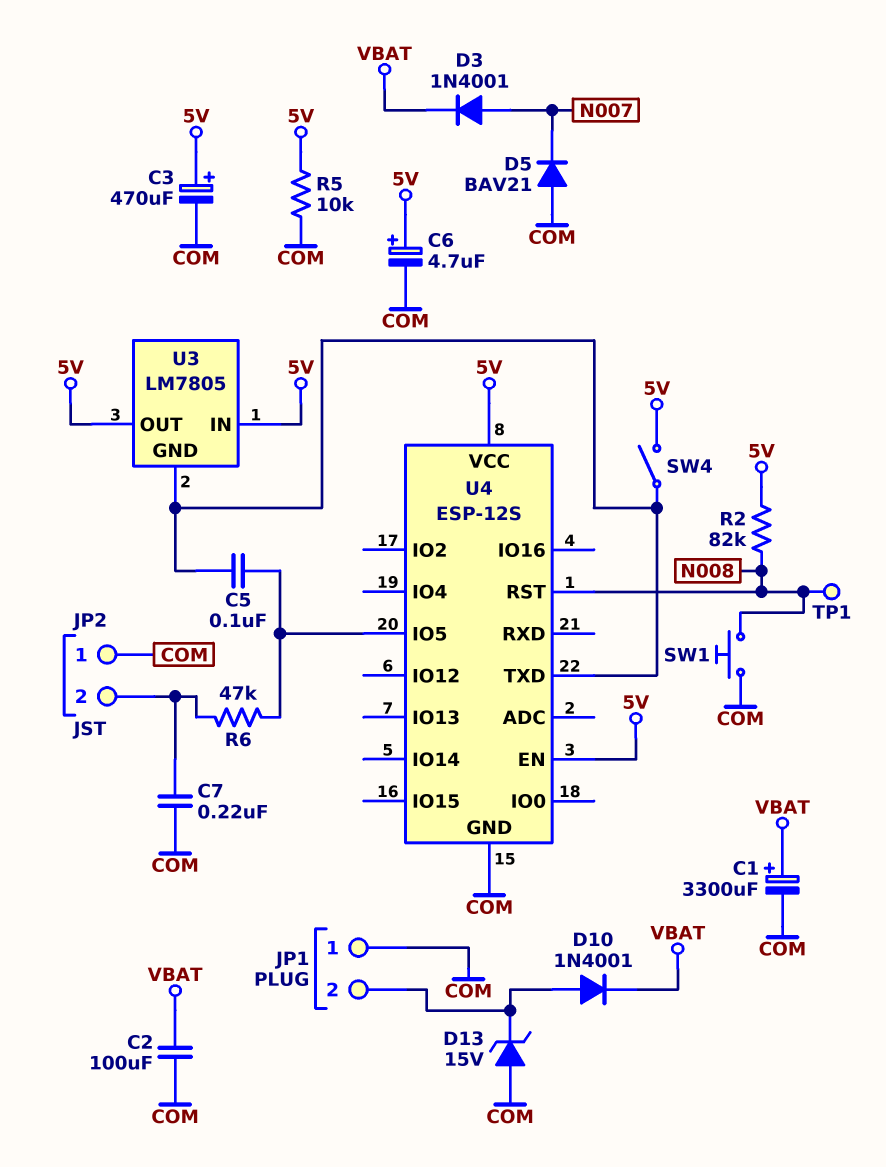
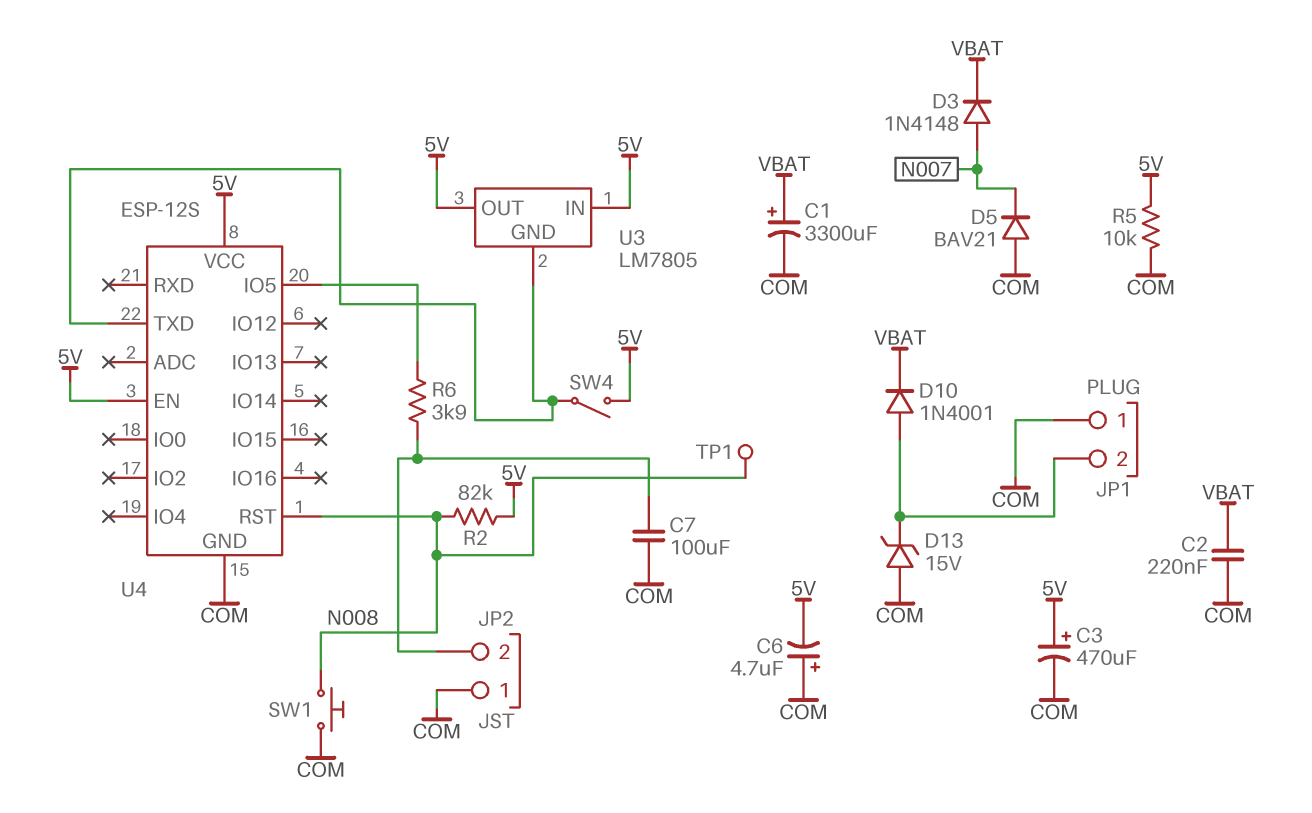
C2: 100uF (COM, VBAT) -> 220nF (COM, VBAT)
C5: 100nF (U3/GND, U4/IO5) -> none
C6: 4.7uF (plus 5V, minus COM) -> 4.7uF (plus COM, minus 5V)
C7: 220nF (COM, JP2/2) -> 100uF (COM, JP2/2)
D3: diode 1N4001 (A N007, K VBAT) -> diode 1N4148 (A N007, K VBAT)
R6: 47k (JP2/2, U4/IO5) -> 3.9k (JP2/2, U4/IO5)

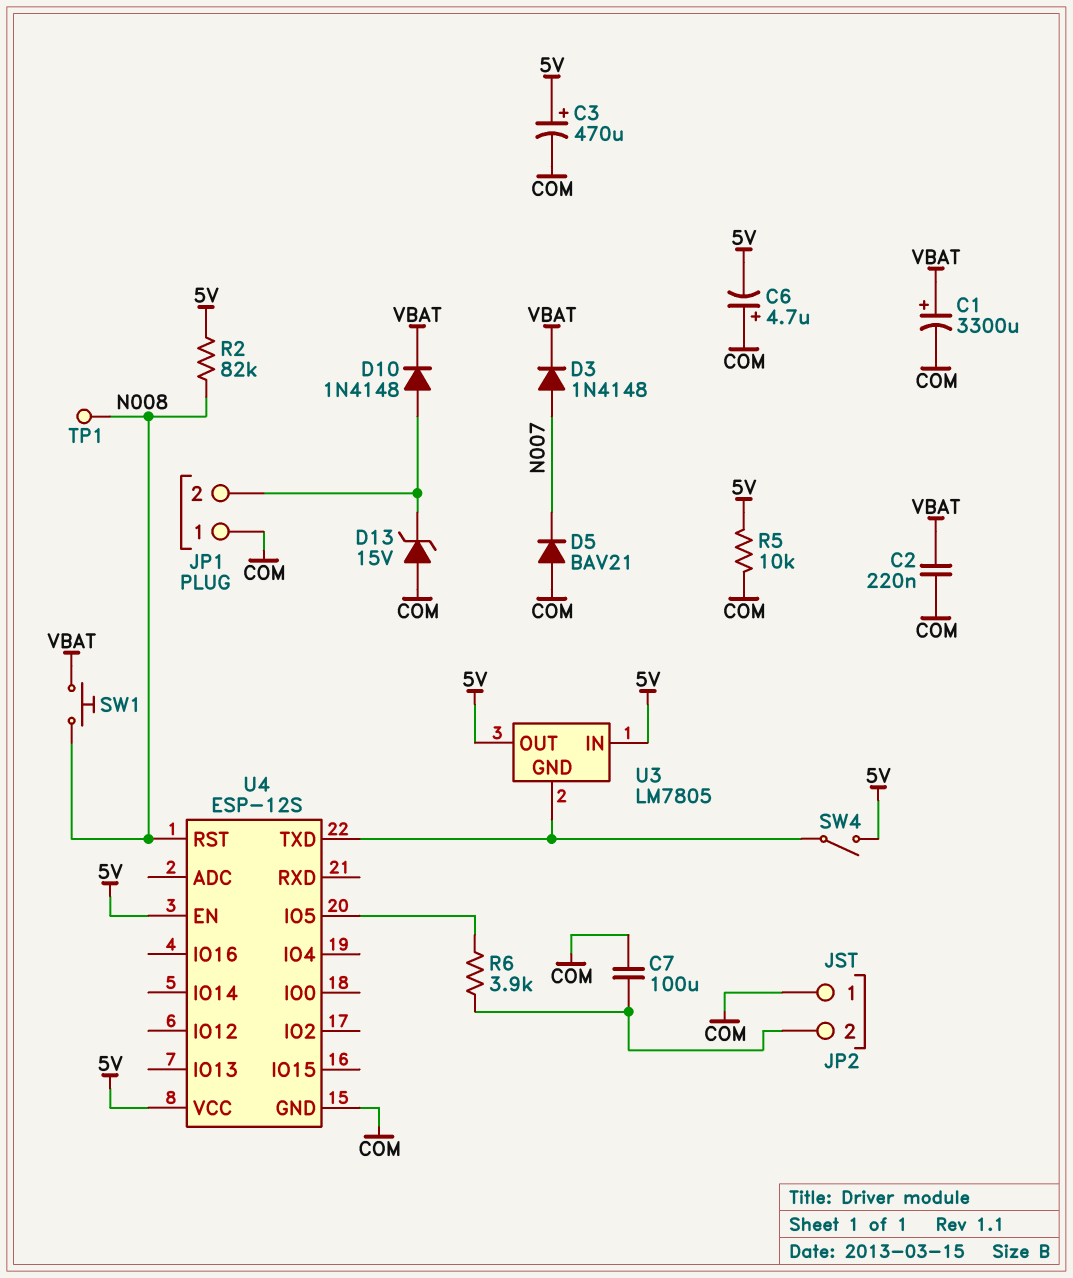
D10: diode 1N4001 (A JP1/2, K VBAT) -> diode 1N4148 (A JP1/2, K VBAT)
SW1: button (COM, N008) -> button (N008, VBAT)

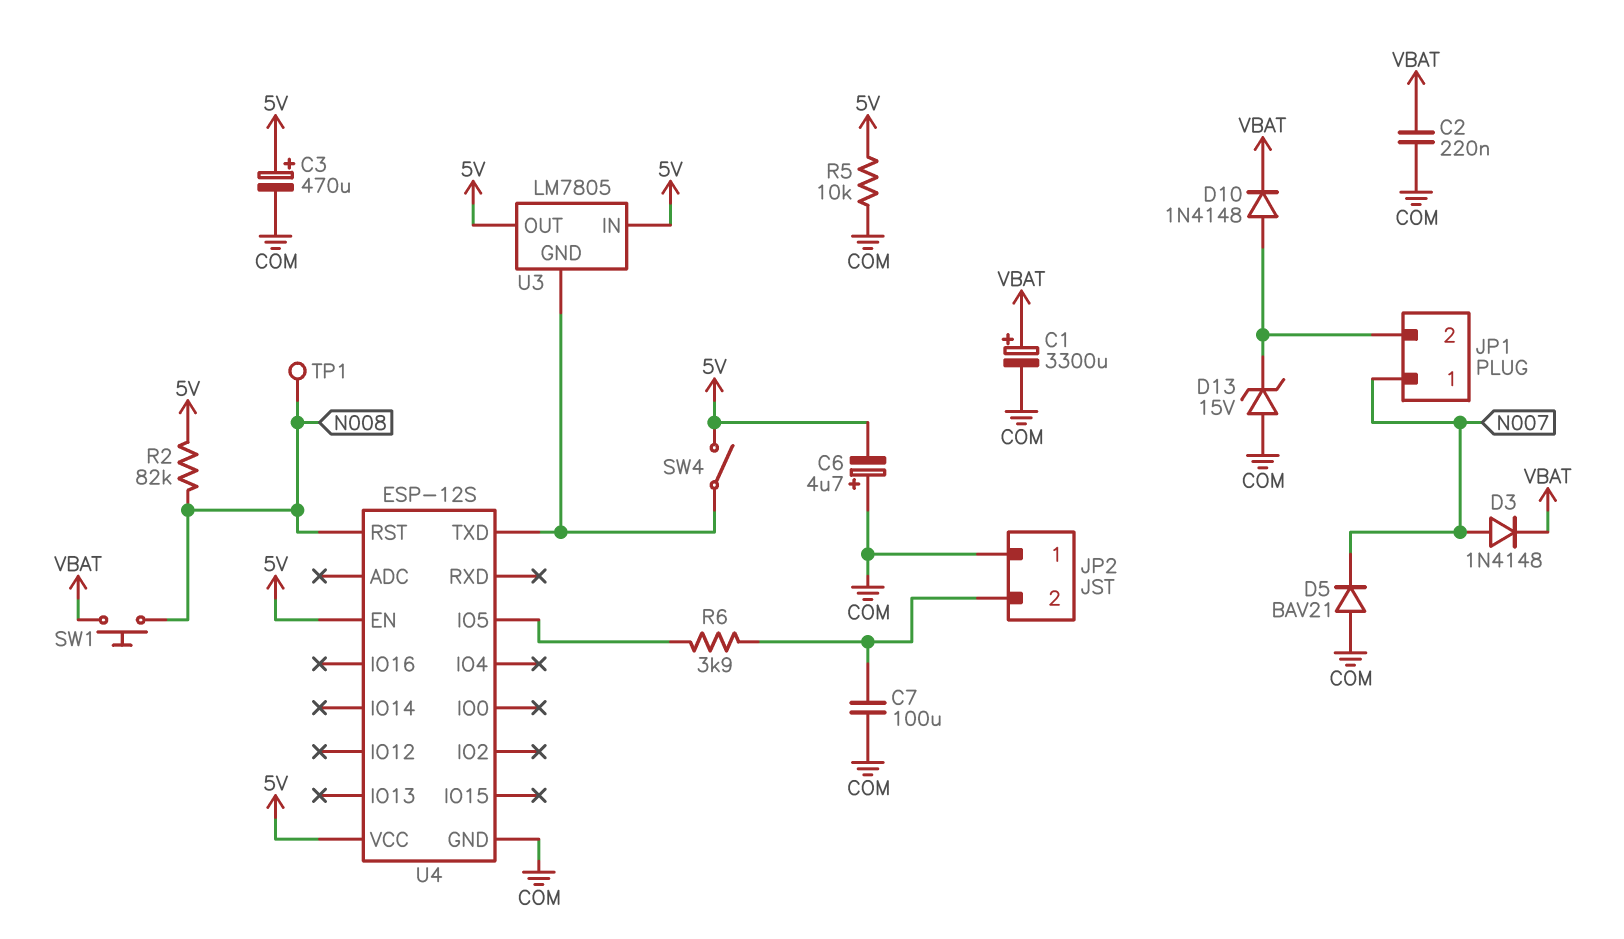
JP1 pin 1: COM -> N007

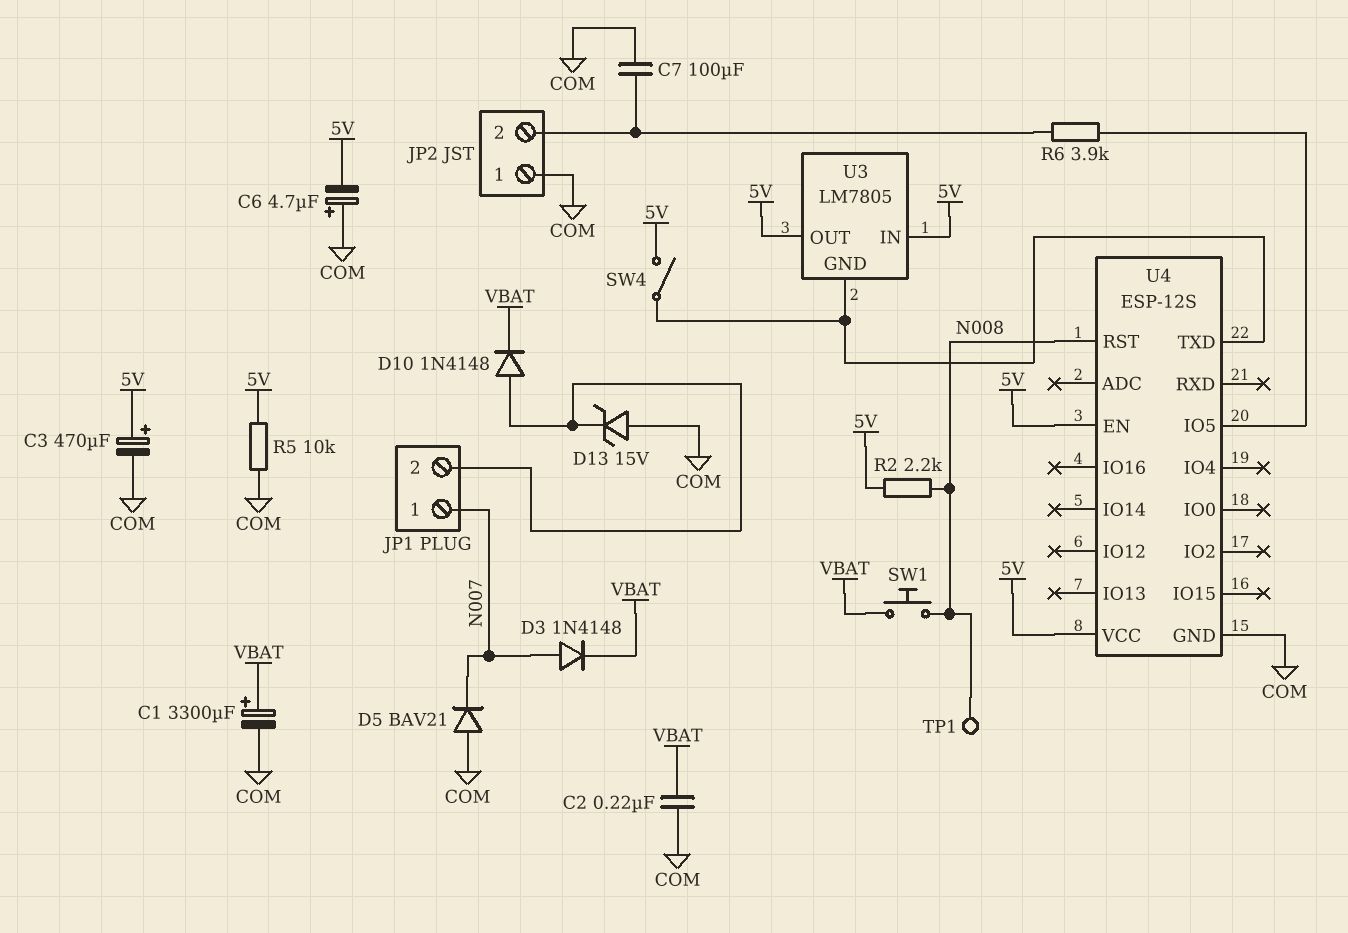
R2: 82k (5V, N008) -> 2.2k (5V, N008)

